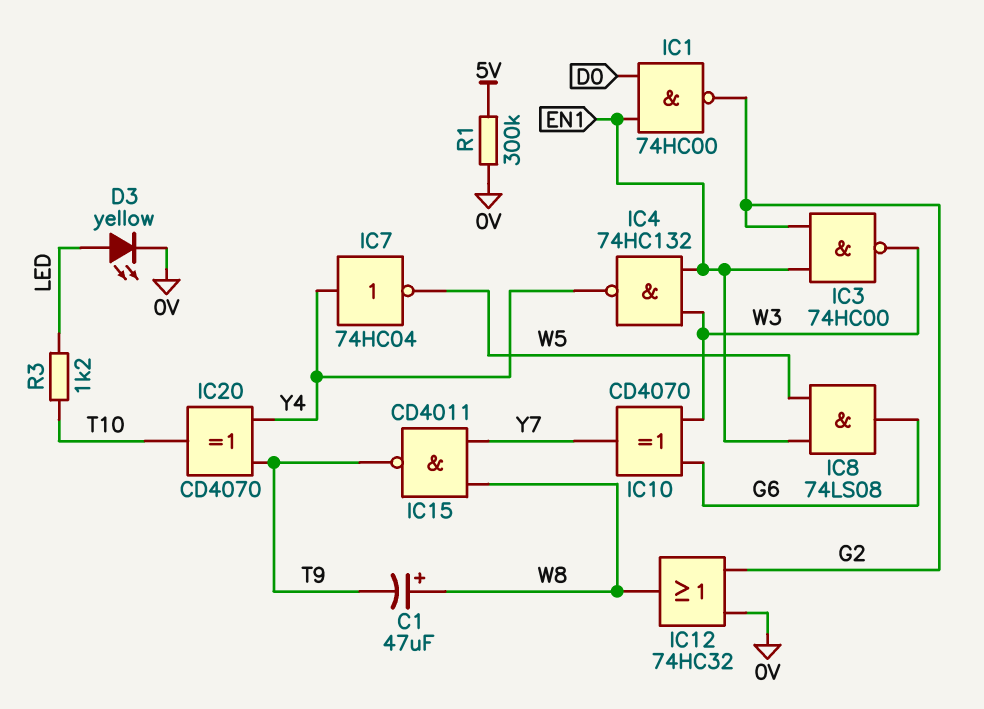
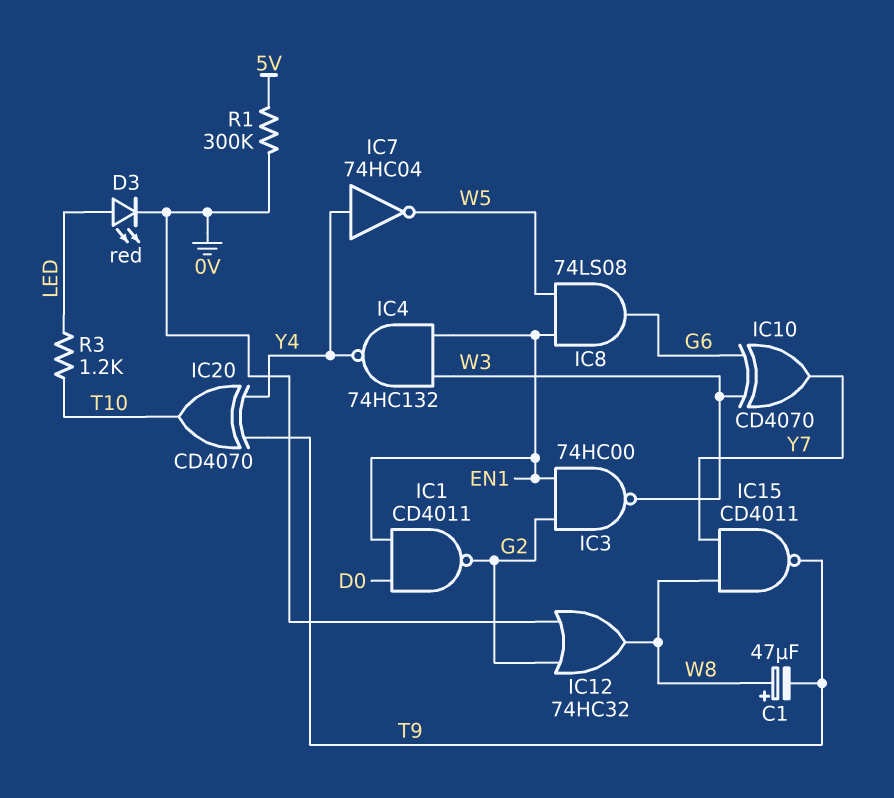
D3: LED yellow (A LED, K 0V) -> LED red (A LED, K 0V)
IC1: NAND 74HC00 (in D0, in EN1, out G2) -> NAND CD4011 (in D0, in EN1, out G2)

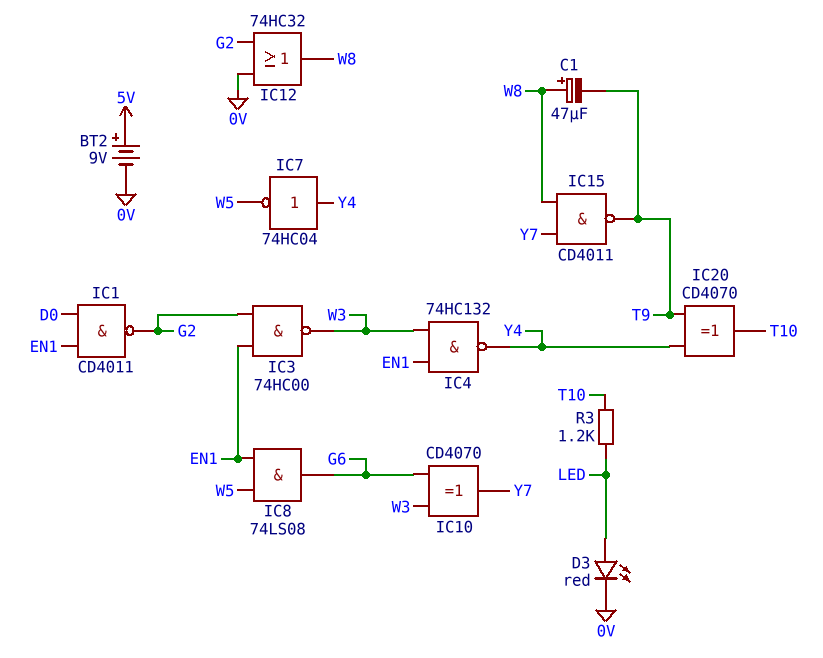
BT2: none -> 9V (plus 5V, minus 0V)
R1: 300k (0V, 5V) -> none

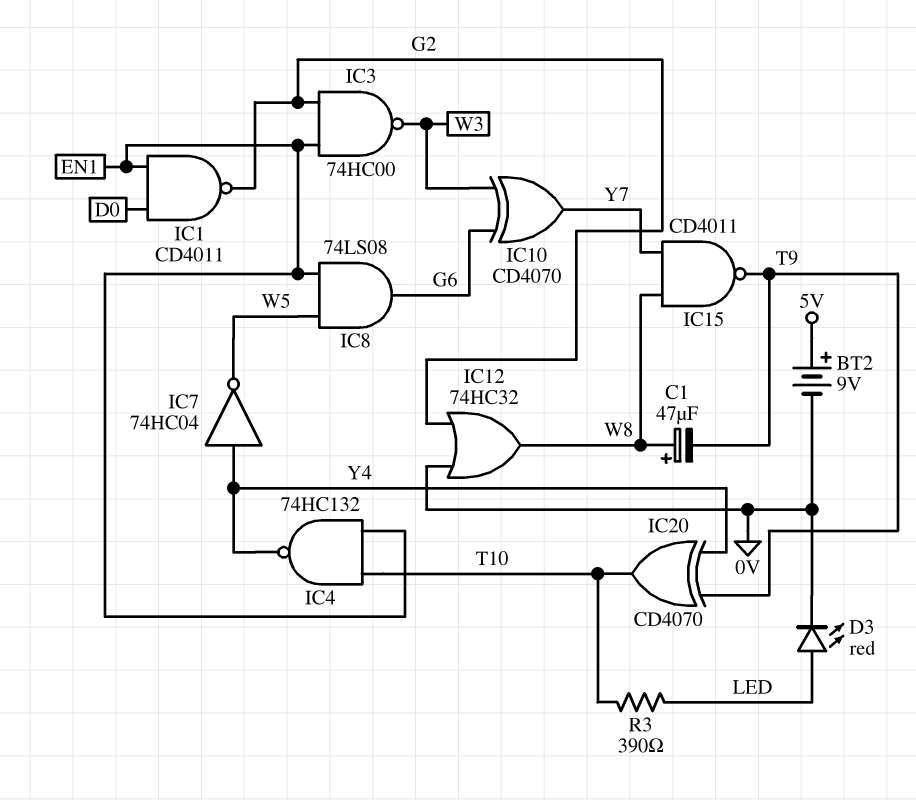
IC4: NAND 74HC132 (in EN1, in W3, out Y4) -> NAND 74HC132 (in EN1, in T10, out Y4)
R3: 1.2k (LED, T10) -> 390 (LED, T10)

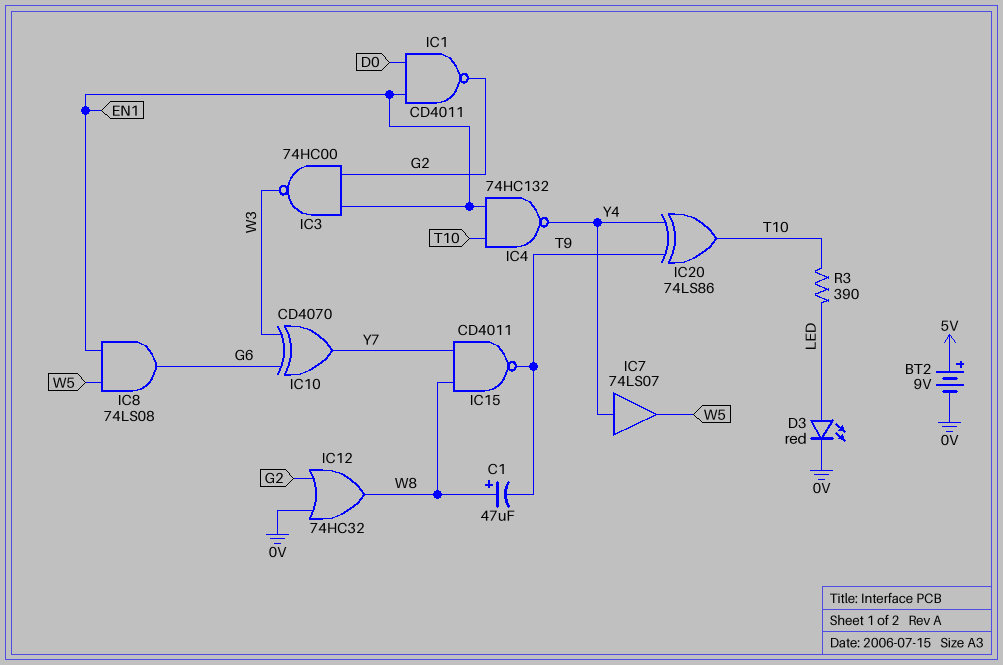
IC7: NOT 74HC04 (in Y4, out W5) -> buffer 74LS07 (in Y4, out W5)
IC20: XOR CD4070 (in T9, in Y4, out T10) -> XOR 74LS86 (in T9, in Y4, out T10)

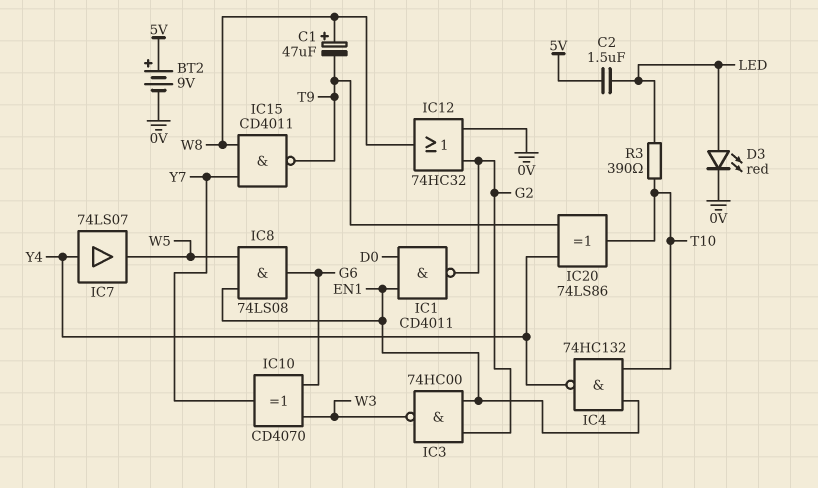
C2: none -> 1.5uF (5V, LED)

